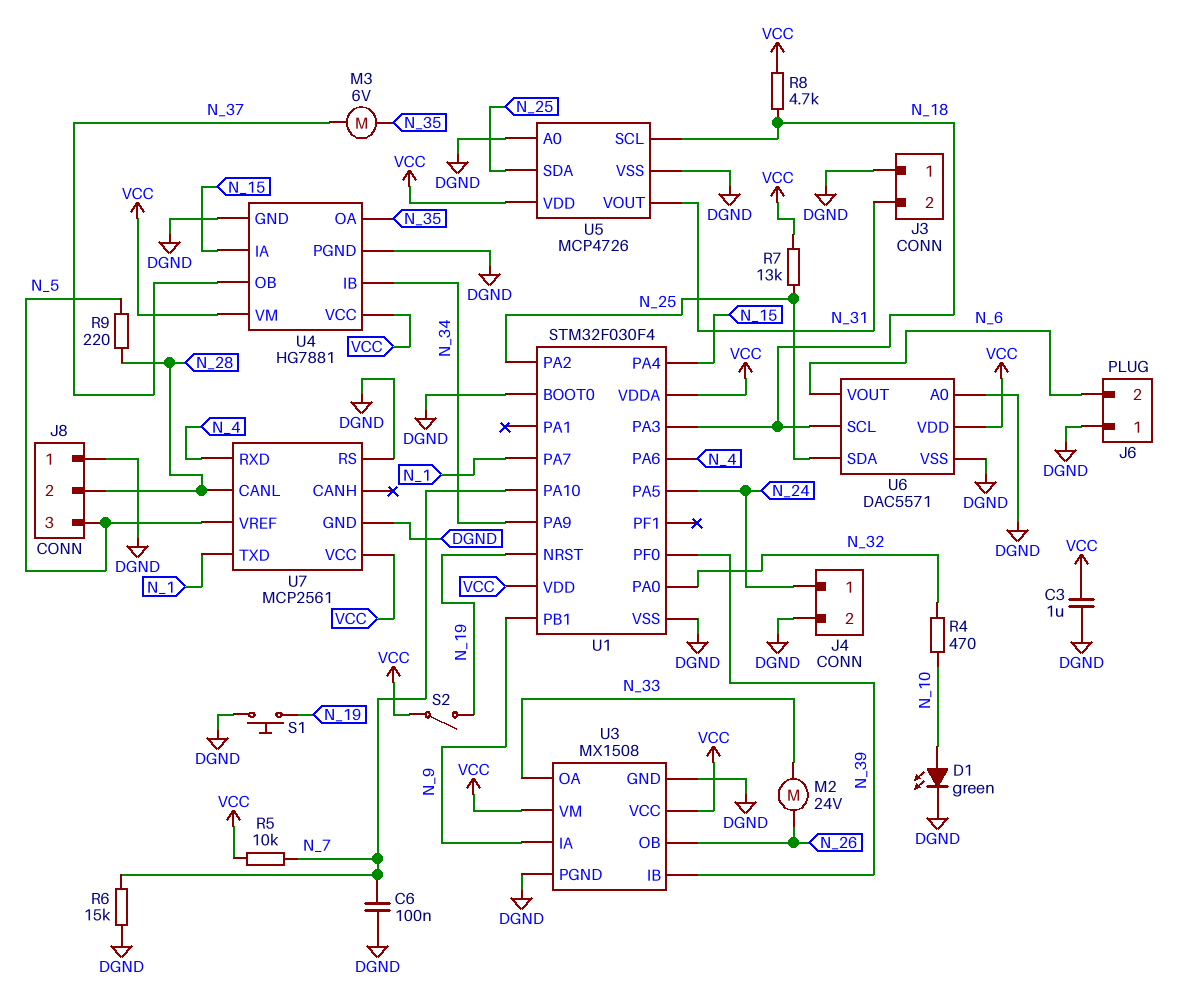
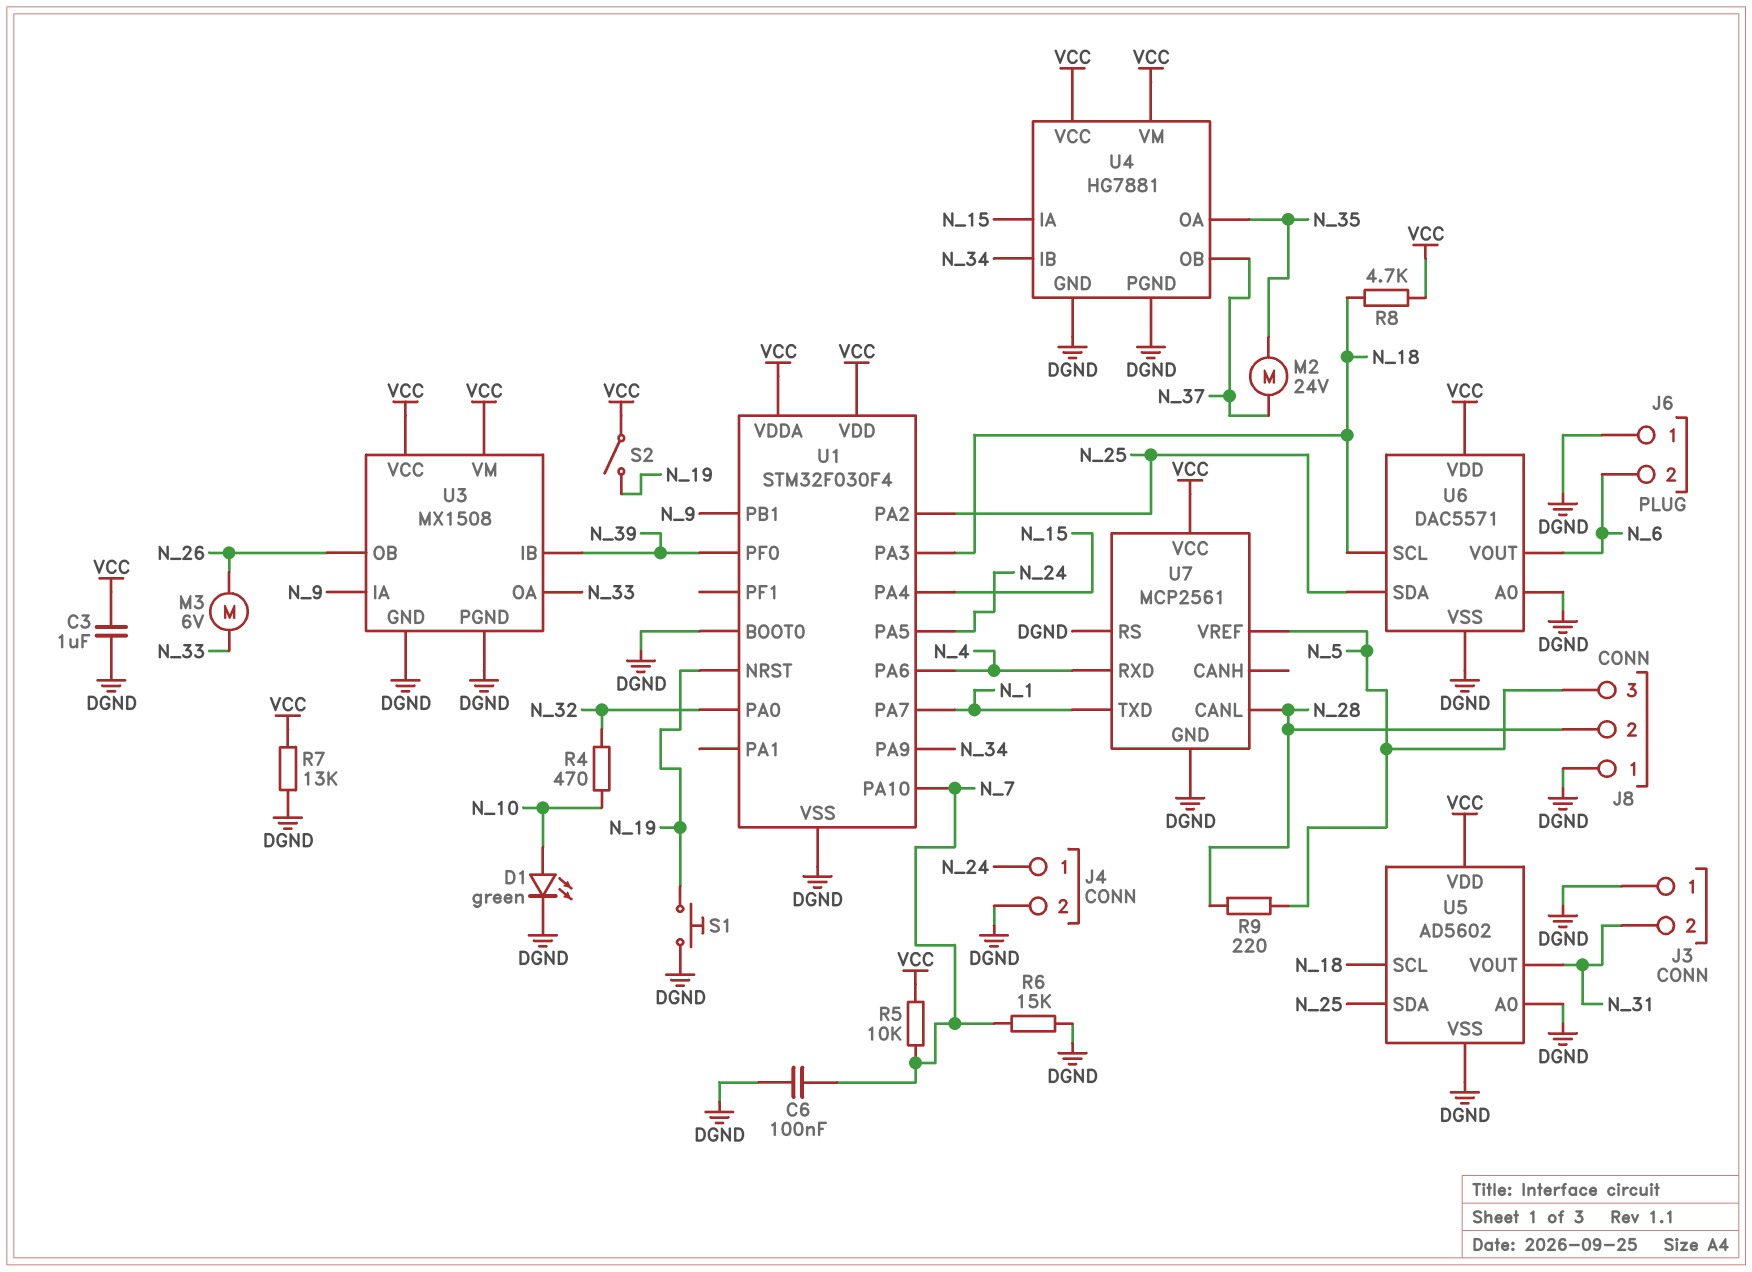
M2: motor 24V (N_26, N_33) -> motor 24V (N_35, N_37)
M3: motor 6V (N_35, N_37) -> motor 6V (N_26, N_33)
R7: 13k (N_25, VCC) -> 13k (DGND, VCC)
U5: MCP4726 -> AD5602

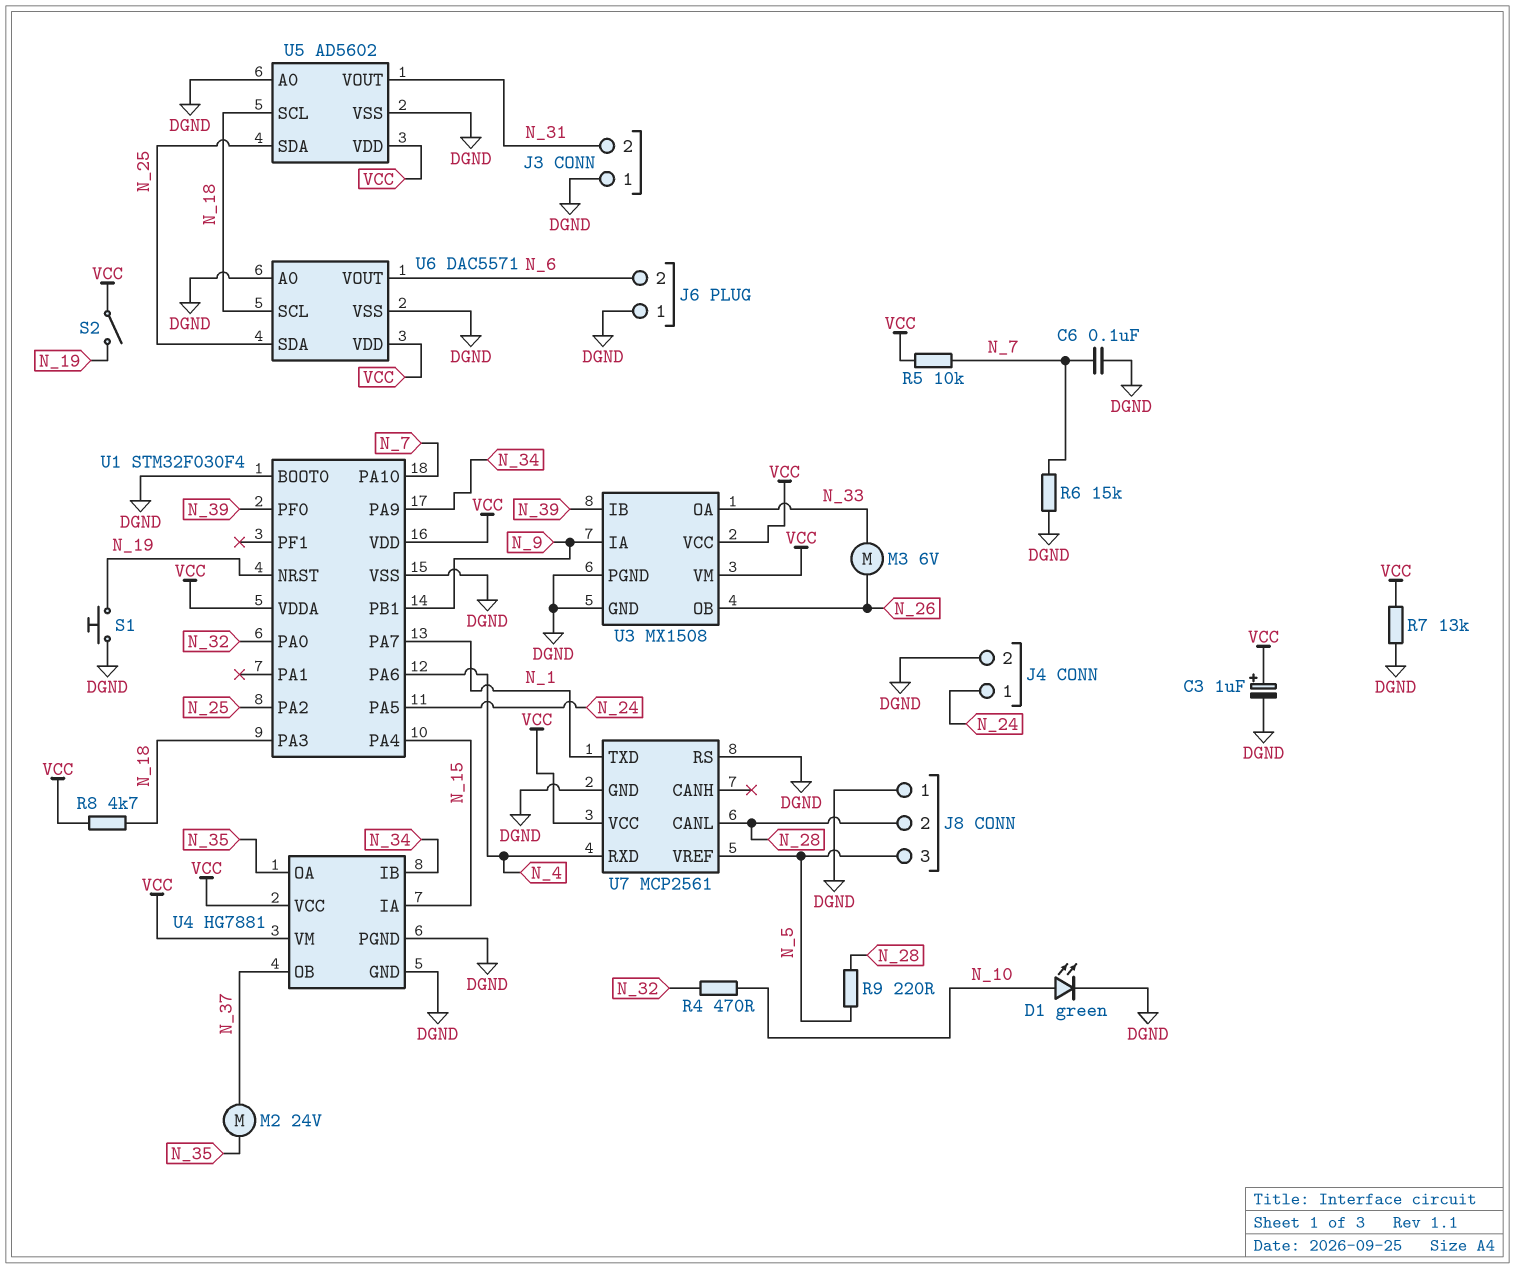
C3: 1uF (DGND, VCC) -> 1uF (plus VCC, minus DGND)

